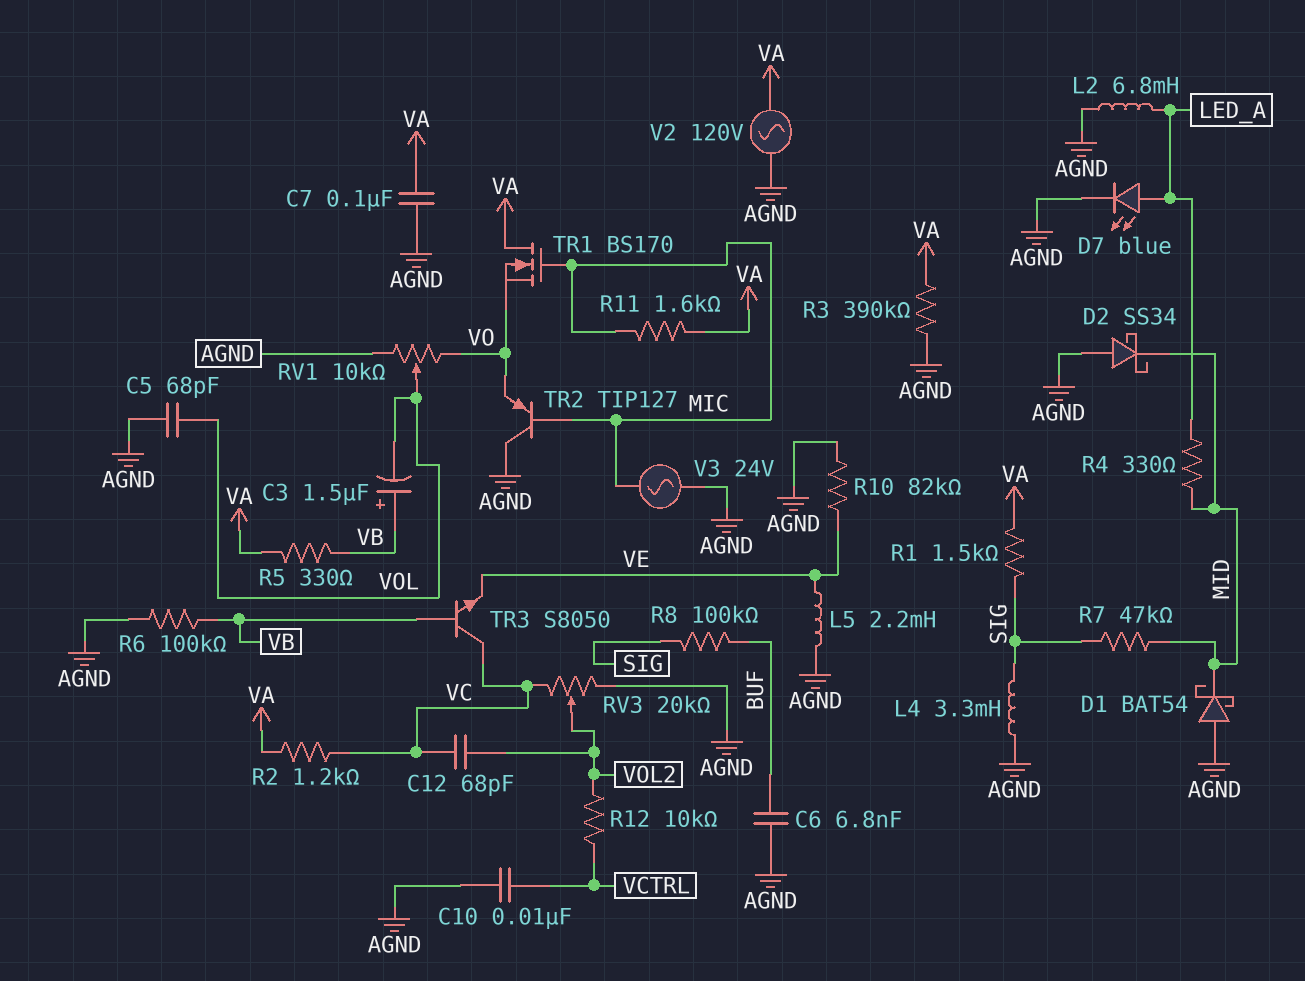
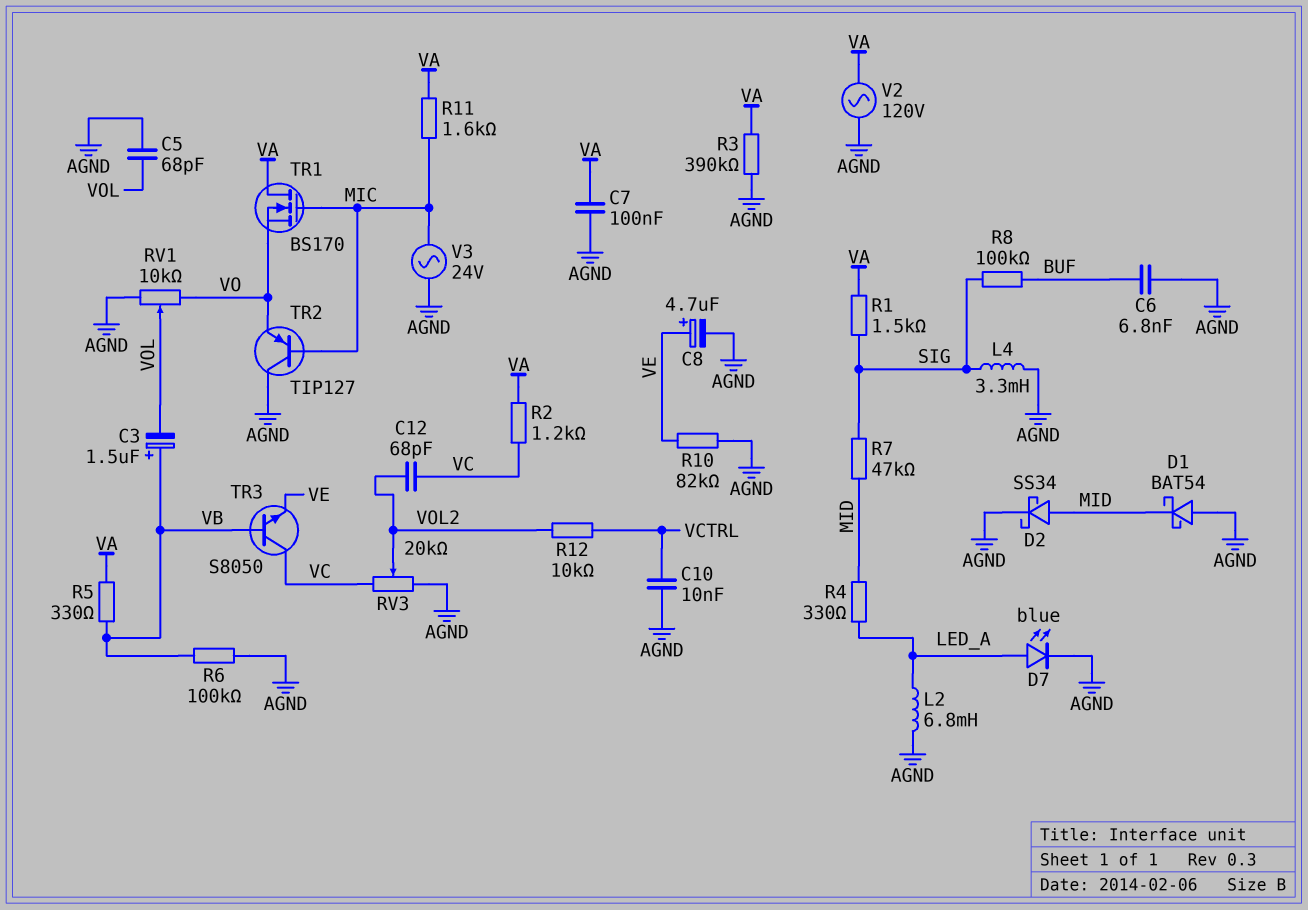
C8: none -> 4.7uF (plus VE, minus AGND)
D2: schottky SS34 (A AGND, K MID) -> schottky SS34 (A MID, K AGND)
L5: 2.2mH (AGND, VE) -> none

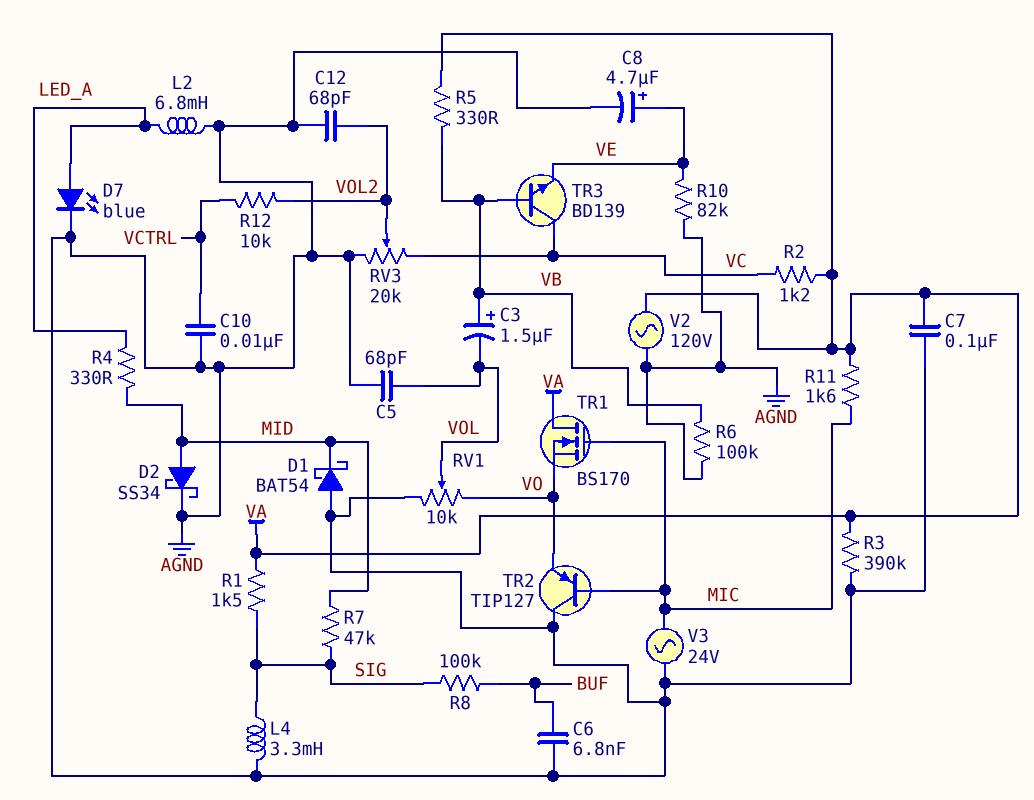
C12: 68pF (VC, VOL2) -> 68pF (AGND, VOL2)
TR3: NPN S8050 (B VB, C VC, E VE) -> NPN BD139 (B VB, C VC, E VE)

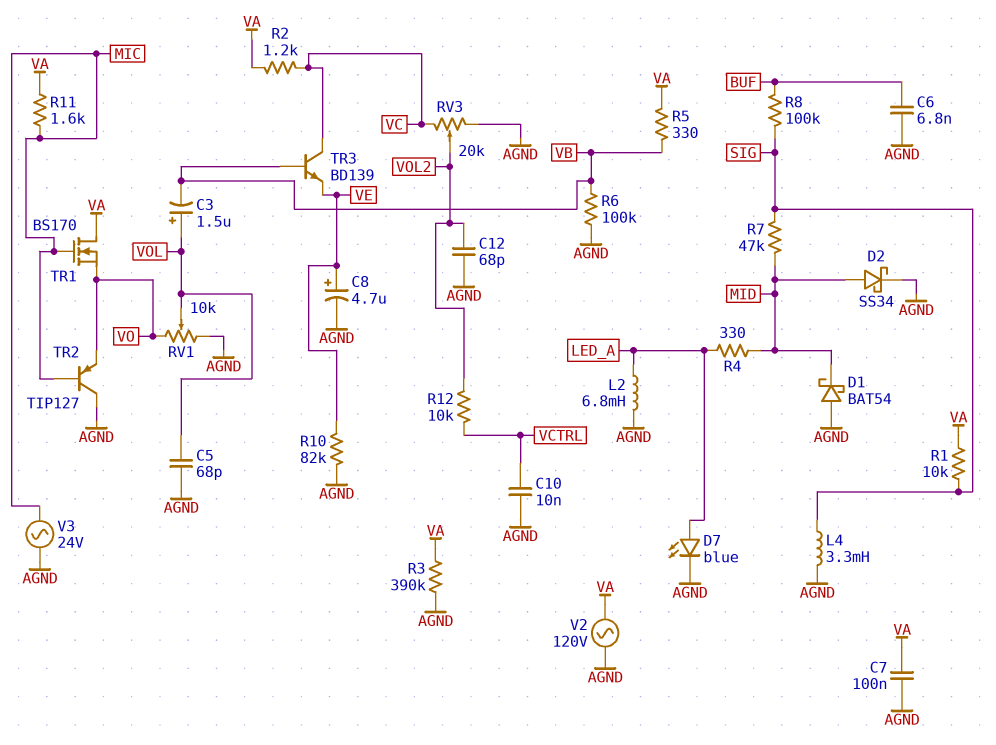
C3: 1.5uF (plus VB, minus VOL) -> 1.5uF (plus VOL, minus VB)
R1: 1.5k (SIG, VA) -> 10k (SIG, VA)

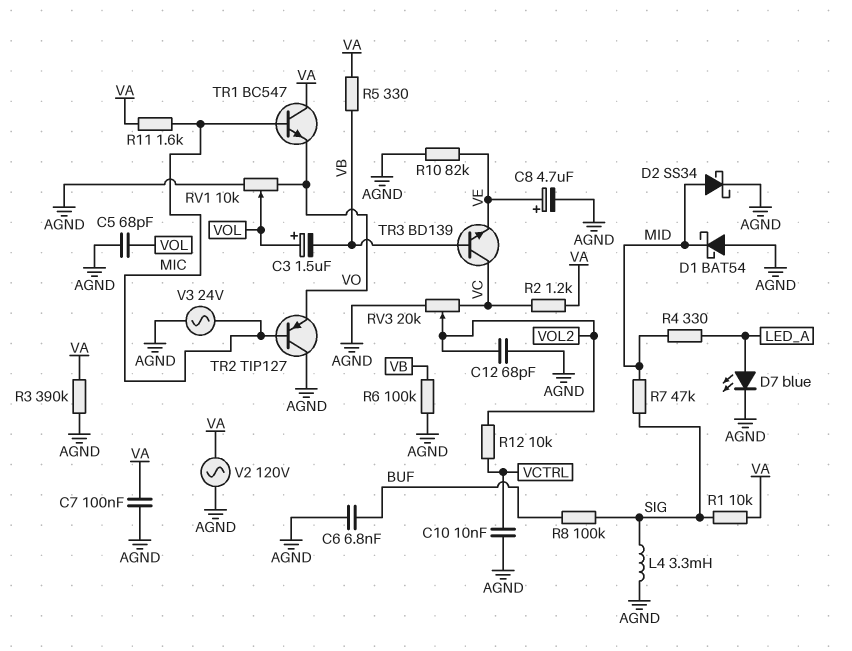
L2: 6.8mH (AGND, LED_A) -> none
TR1: NMOS BS170 (G MIC, D VA, S VO) -> NPN BC547 (B MIC, C VA, E VO)

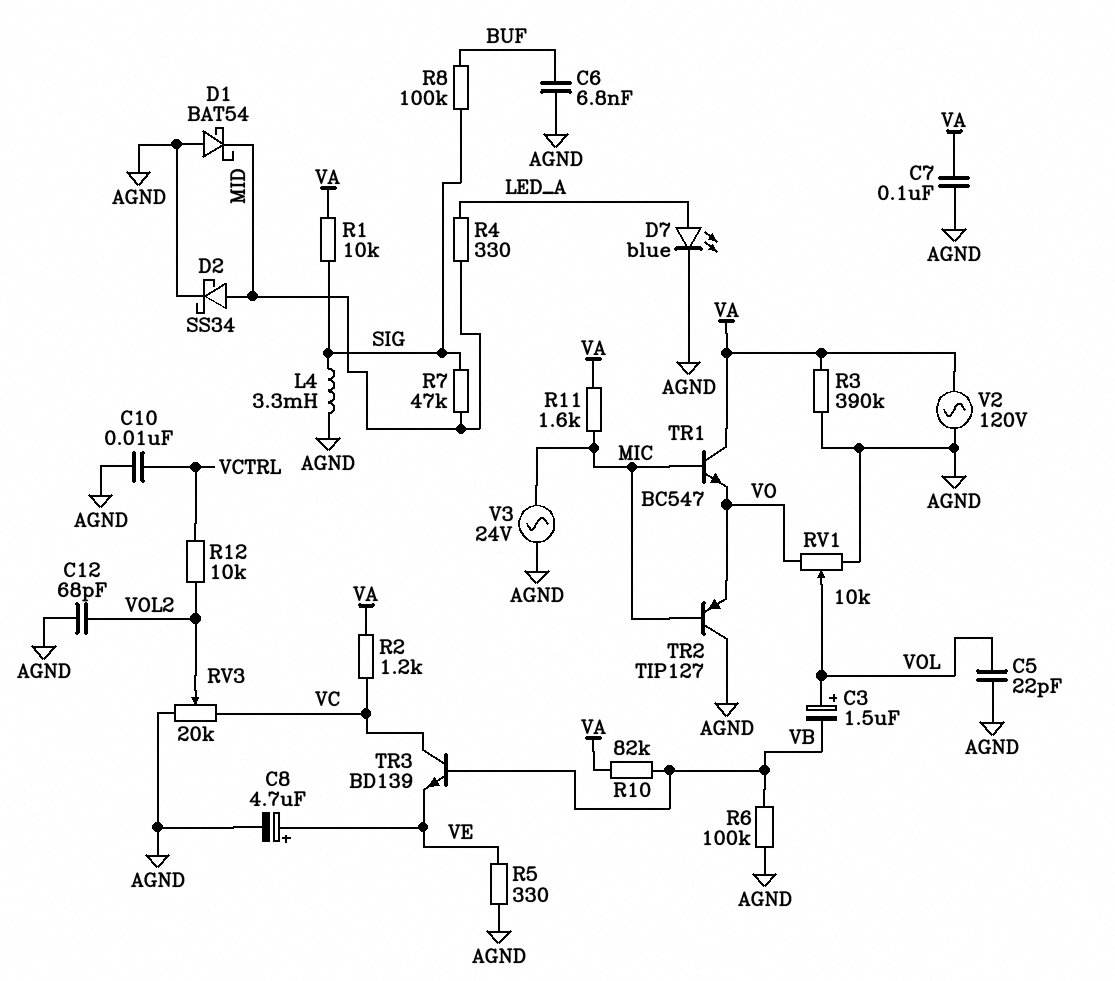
C5: 68pF (AGND, VOL) -> 22pF (AGND, VOL)
R5: 330 (VA, VB) -> 330 (AGND, VE)
R10: 82k (AGND, VE) -> 82k (VA, VB)

